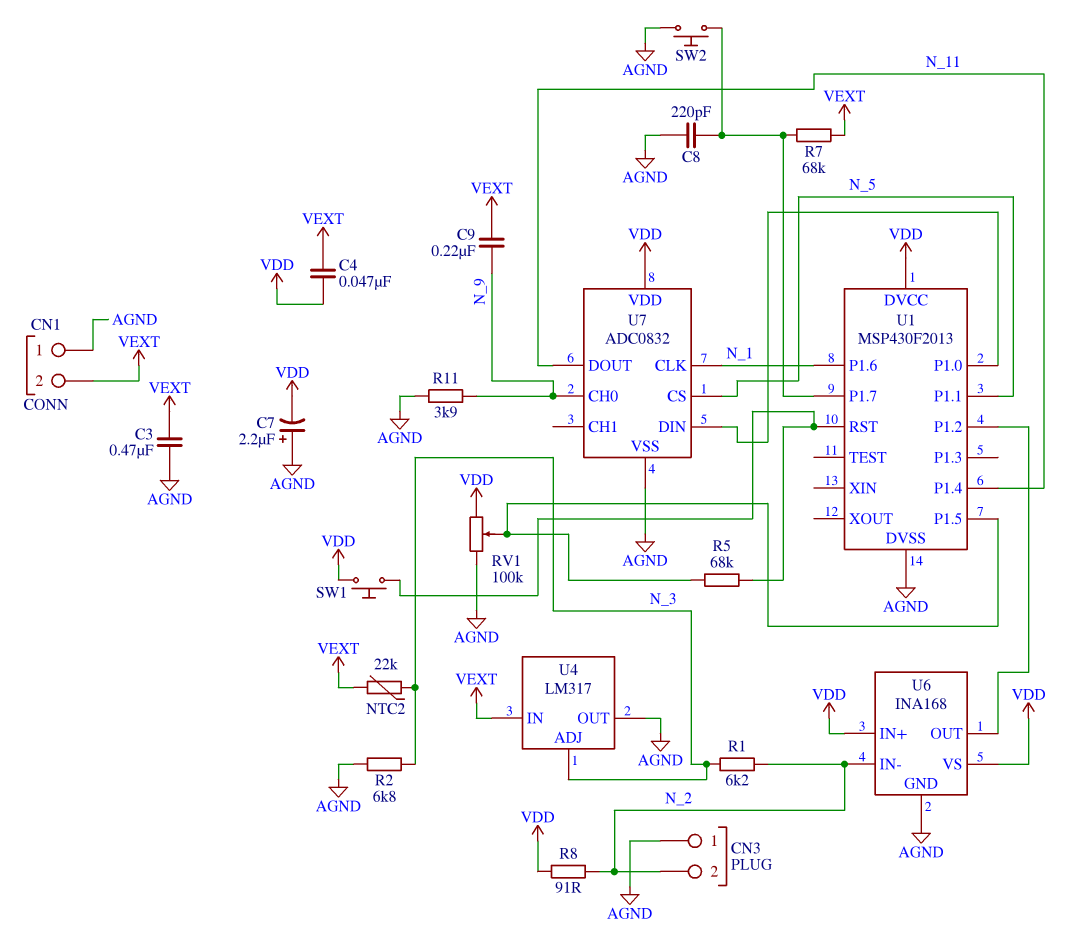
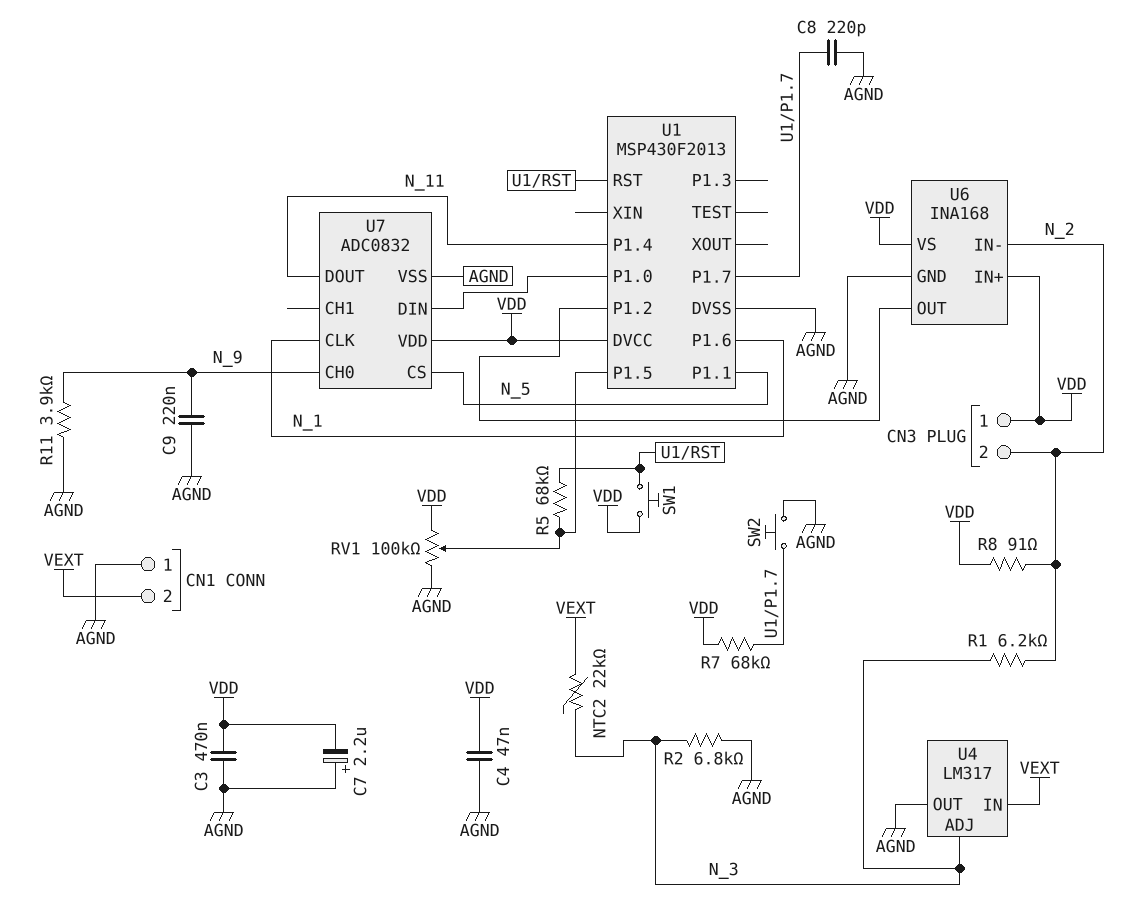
C3: 470nF (AGND, VEXT) -> 470nF (AGND, VDD)
C4: 47nF (VDD, VEXT) -> 47nF (AGND, VDD)
C9: 220nF (N_9, VEXT) -> 220nF (AGND, N_9)
CN3 pin 1: AGND -> VDD
R7: 68k (U1/P1.7, VEXT) -> 68k (U1/P1.7, VDD)

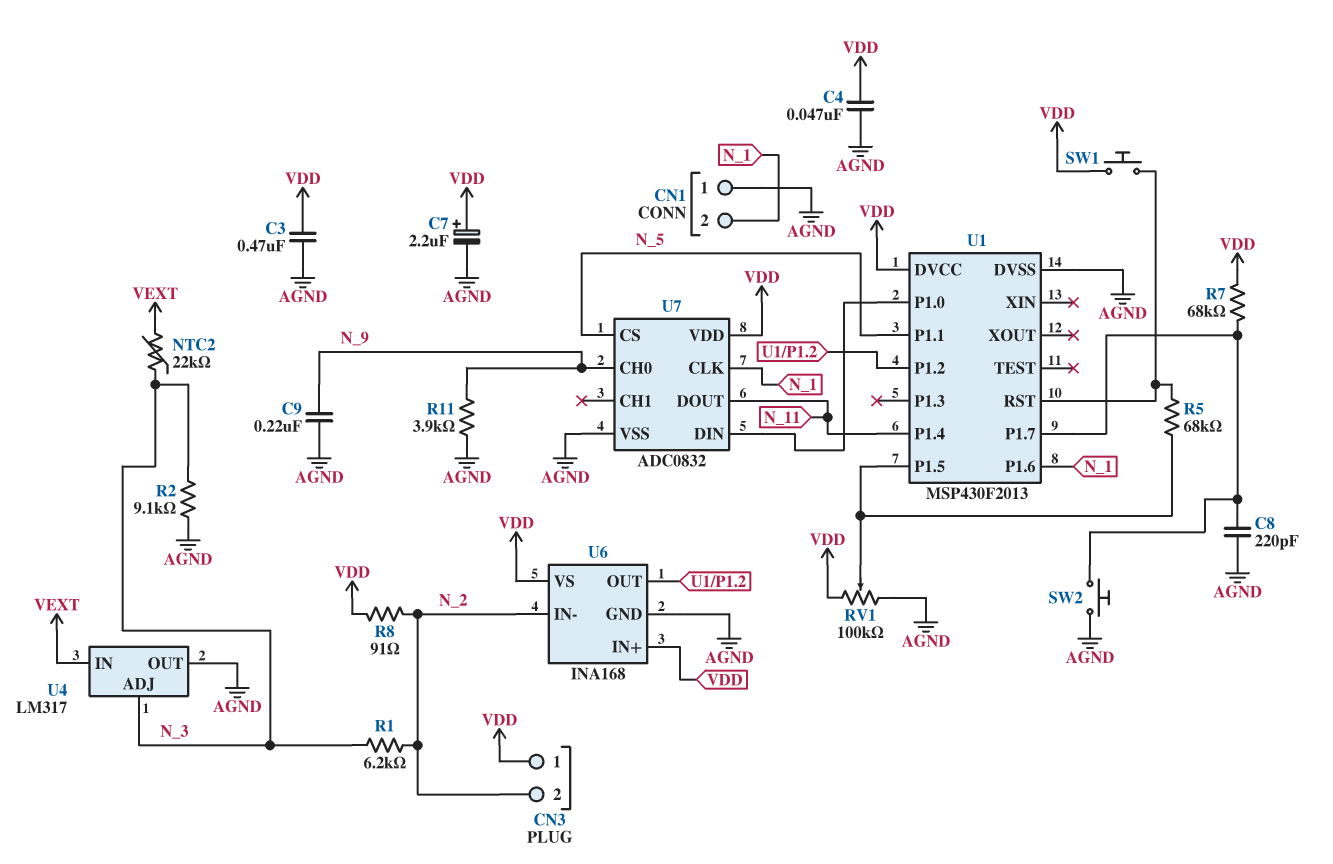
C7: 2.2uF (plus AGND, minus VDD) -> 2.2uF (plus VDD, minus AGND)
CN1 pin 2: VEXT -> N_1
R2: 6.8k (AGND, N_3) -> 9.1k (AGND, N_3)

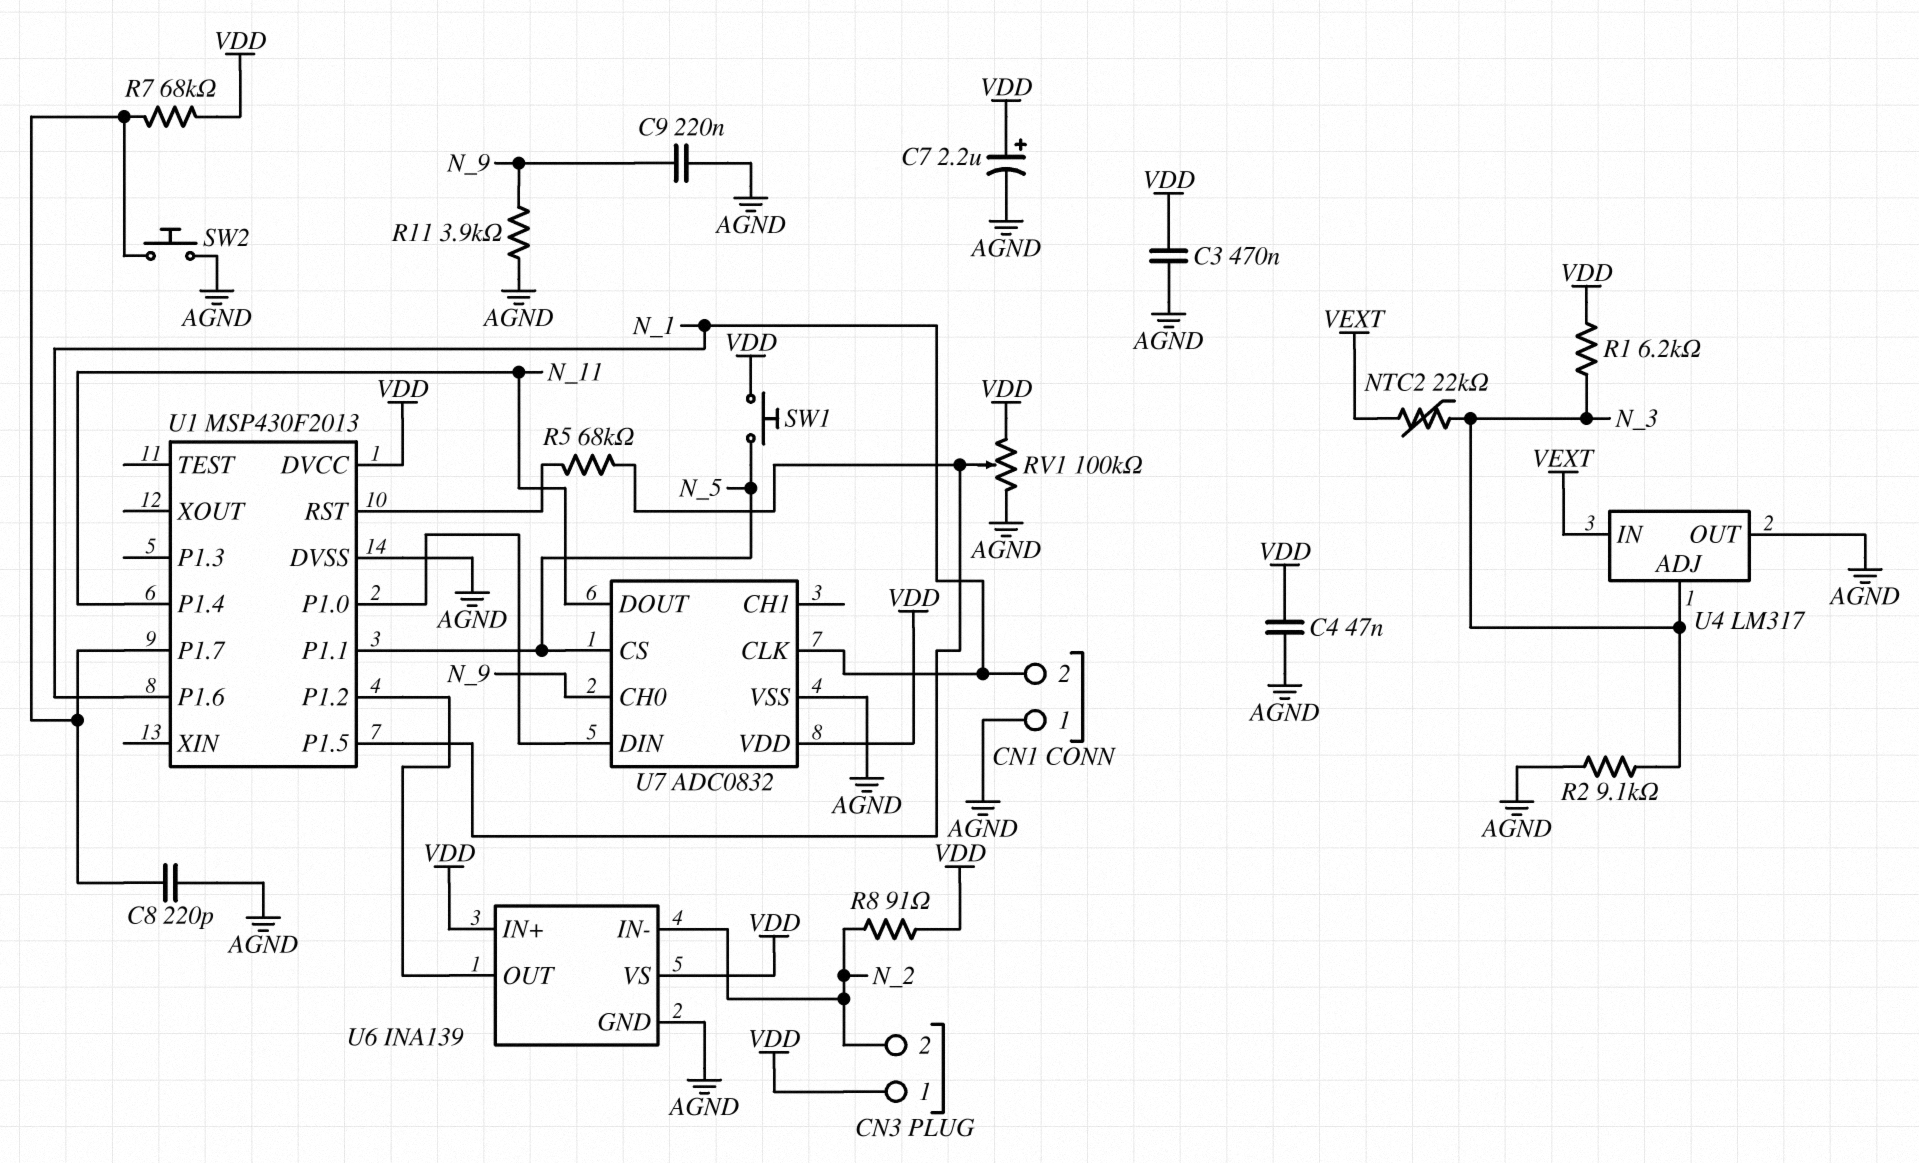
R1: 6.2k (N_2, N_3) -> 6.2k (N_3, VDD)
SW1: button (U1/RST, VDD) -> button (N_5, VDD)
U6: INA168 -> INA139

